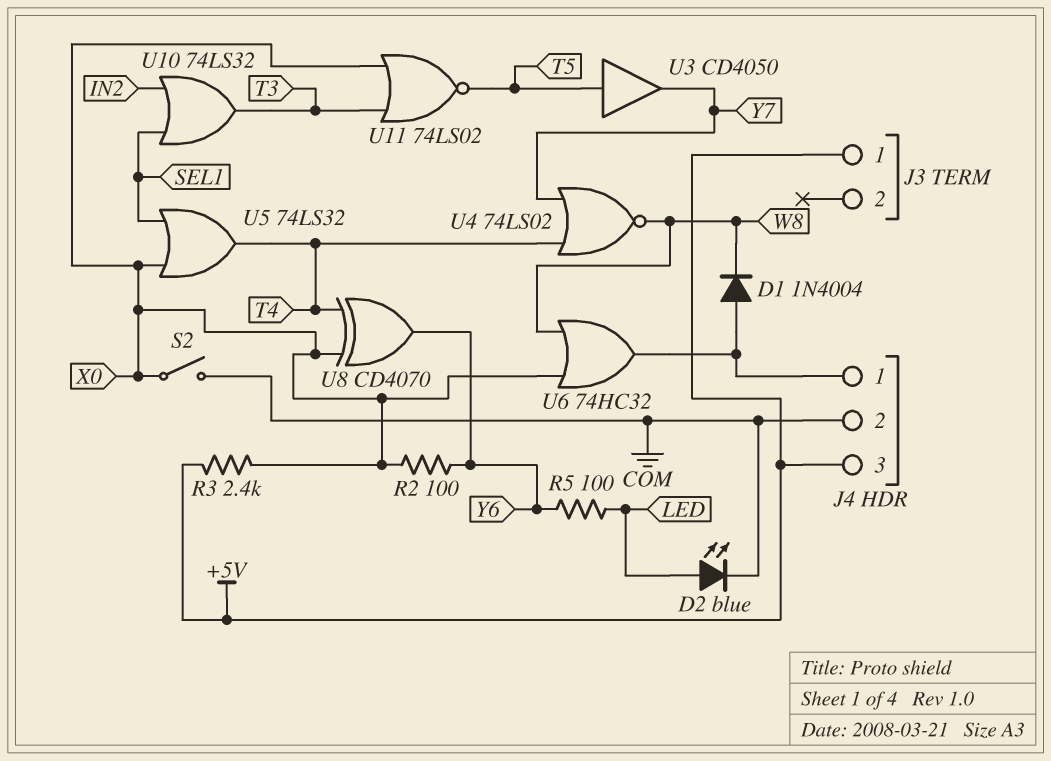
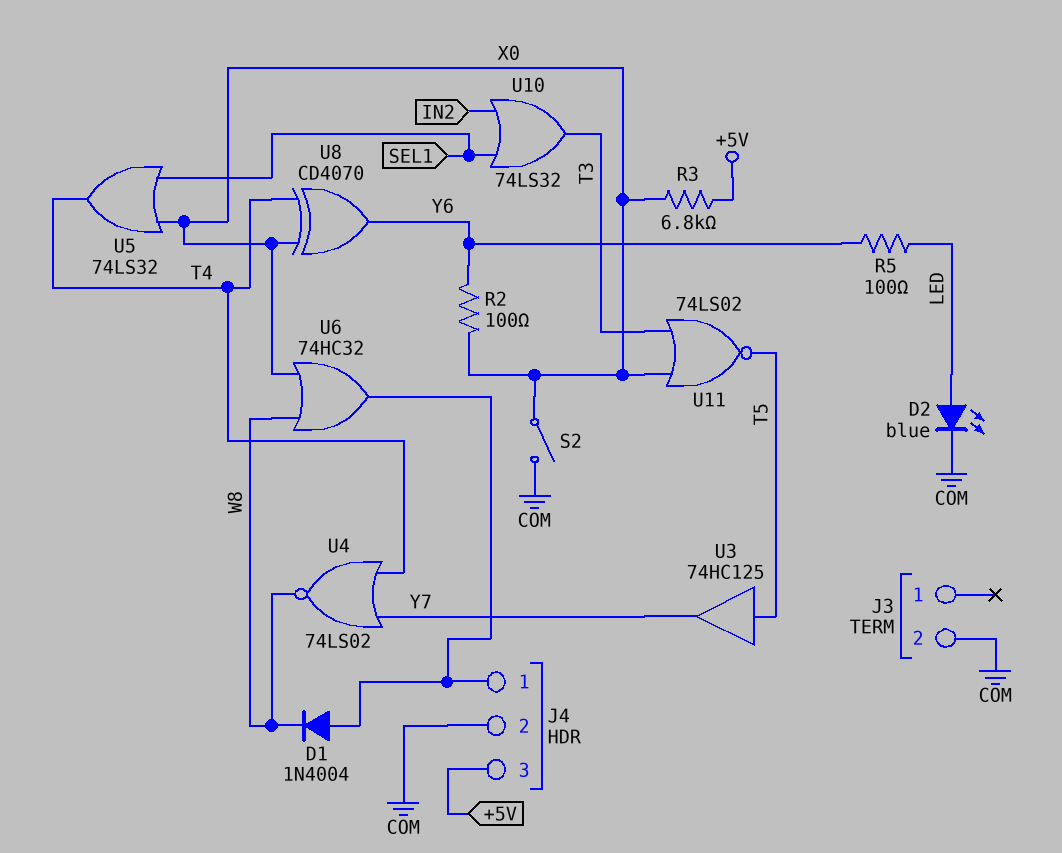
J3 pin 1: +5V -> none
J3 pin 2: none -> COM
R3: 2.4k (+5V, X0) -> 6.8k (+5V, X0)
U3: buffer CD4050 (in T5, out Y7) -> buffer 74HC125 (in T5, out Y7)

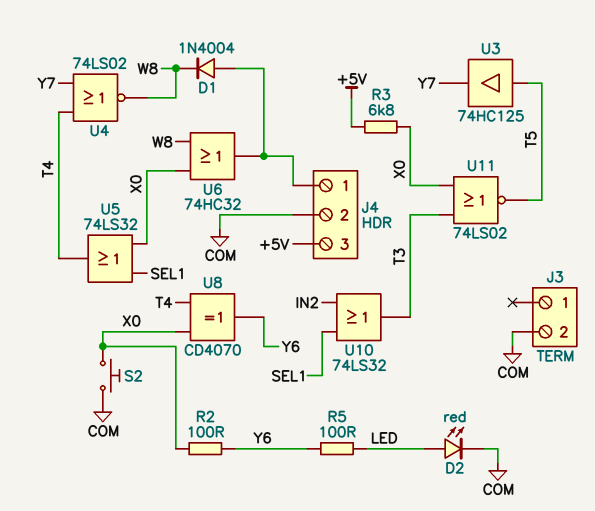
D2: LED blue (A LED, K COM) -> LED red (A LED, K COM)
S2: switch (COM, X0) -> button (COM, X0)

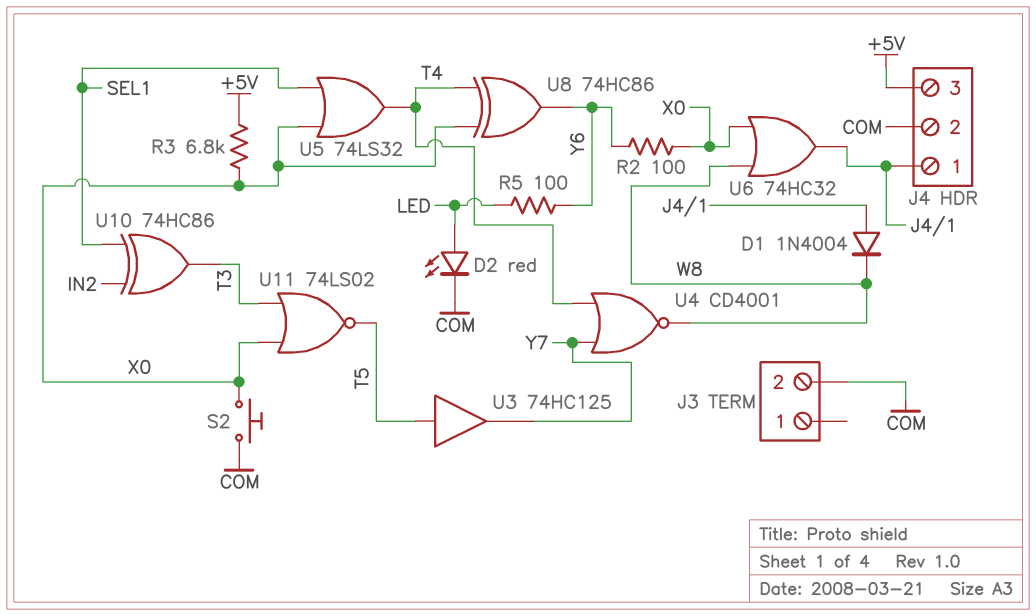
U4: NOR 74LS02 (in T4, in Y7, out W8) -> NOR CD4001 (in T4, in Y7, out W8)
U8: XOR CD4070 (in T4, in X0, out Y6) -> XOR 74HC86 (in T4, in X0, out Y6)
U10: OR 74LS32 (in IN2, in SEL1, out T3) -> XOR 74HC86 (in IN2, in SEL1, out T3)

